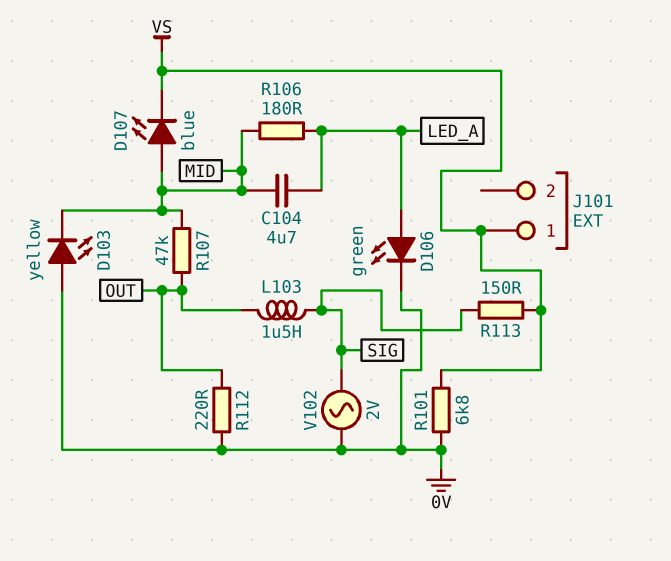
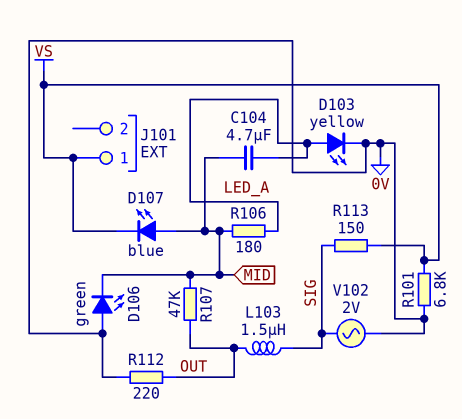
D103: LED yellow (A 0V, K MID) -> LED yellow (A LED_A, K 0V)
D106: LED green (A LED_A, K 0V) -> LED green (A 0V, K MID)

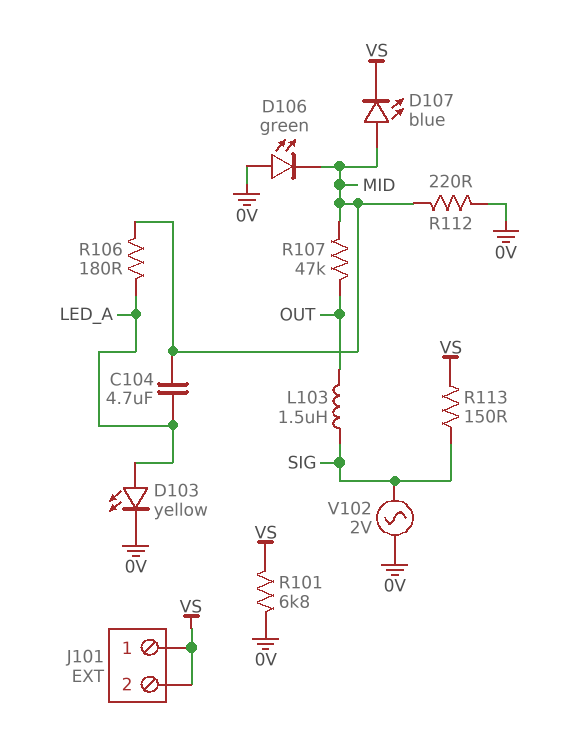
J101 pin 2: none -> VS
R112: 220 (0V, OUT) -> 220 (0V, MID)

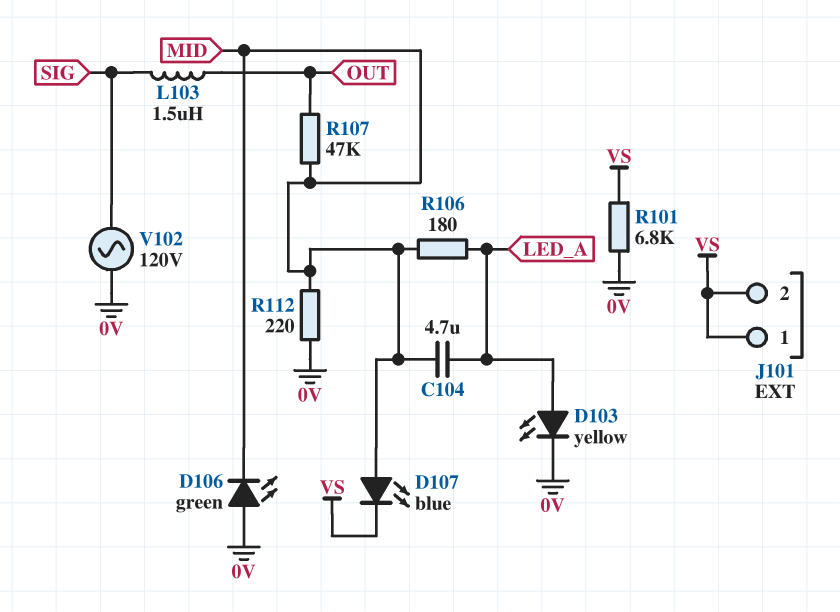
R113: 150 (SIG, VS) -> none
V102: AC 2V (0V, SIG) -> AC 120V (0V, SIG)

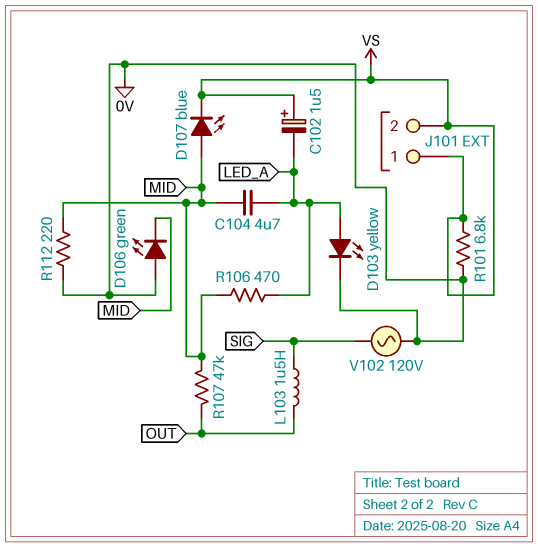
C102: none -> 1.5uF (plus VS, minus LED_A)
R106: 180 (LED_A, MID) -> 470 (LED_A, MID)

